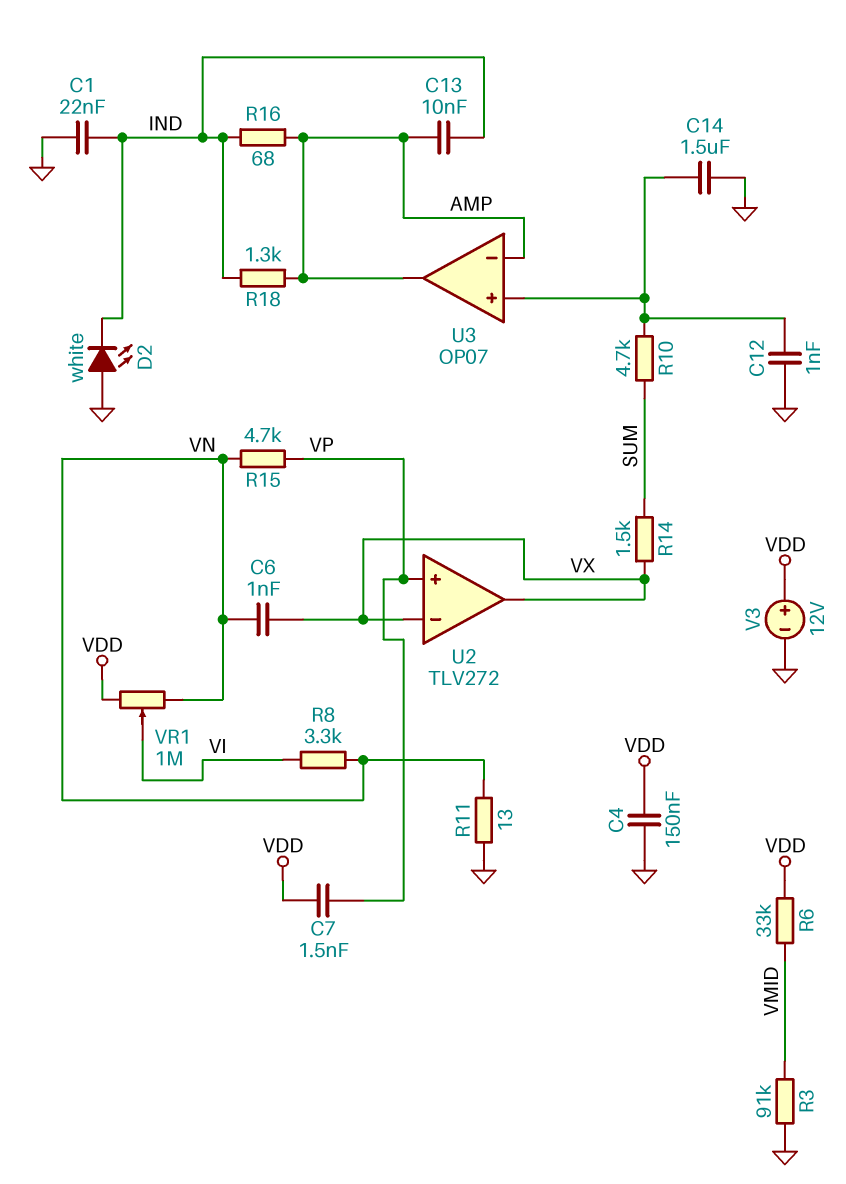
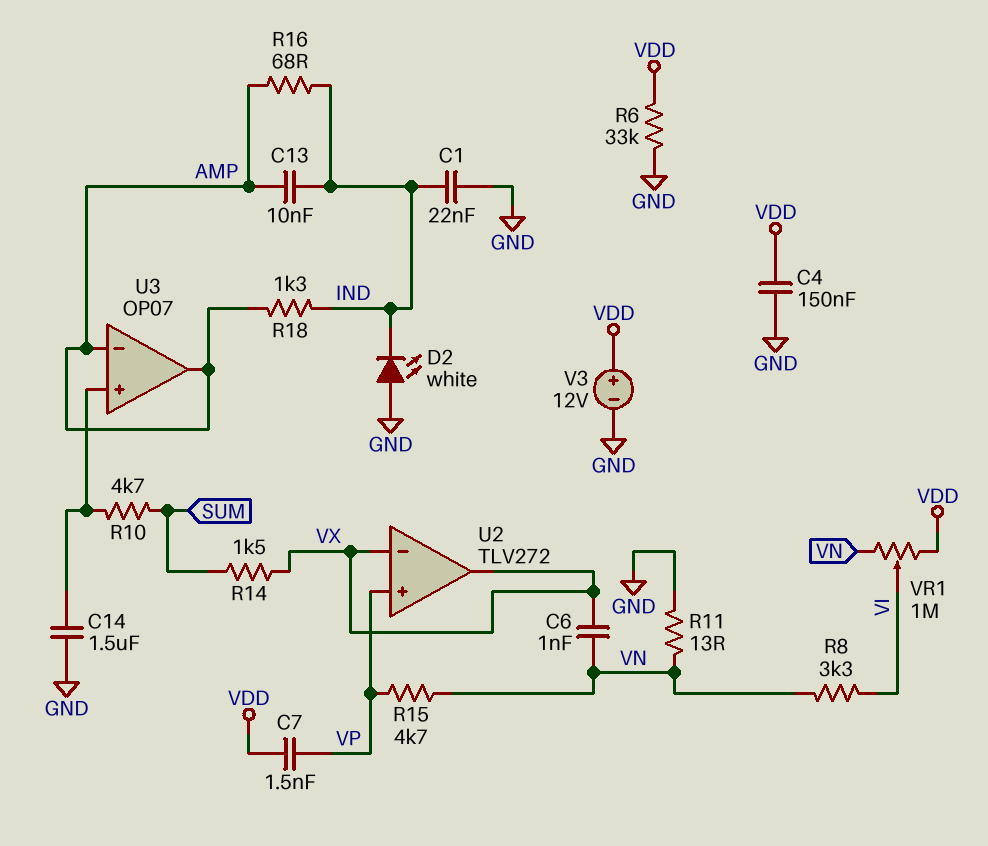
C12: 1nF (GND, U3/in+) -> none
R3: 91k (GND, VMID) -> none
R6: 33k (VDD, VMID) -> 33k (GND, VDD)

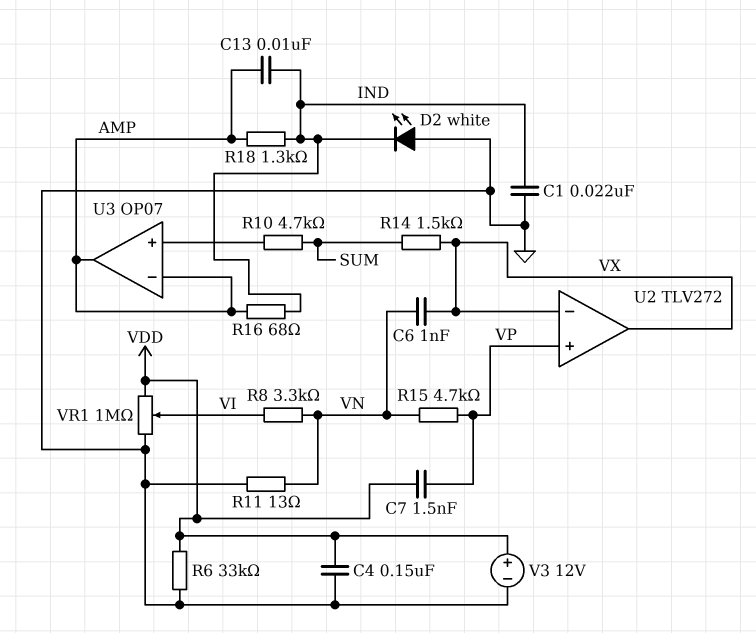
C14: 1.5uF (GND, U3/in+) -> none
VR1: 1M (VDD, VN, wiper VI) -> 1M (GND, VDD, wiper VI)

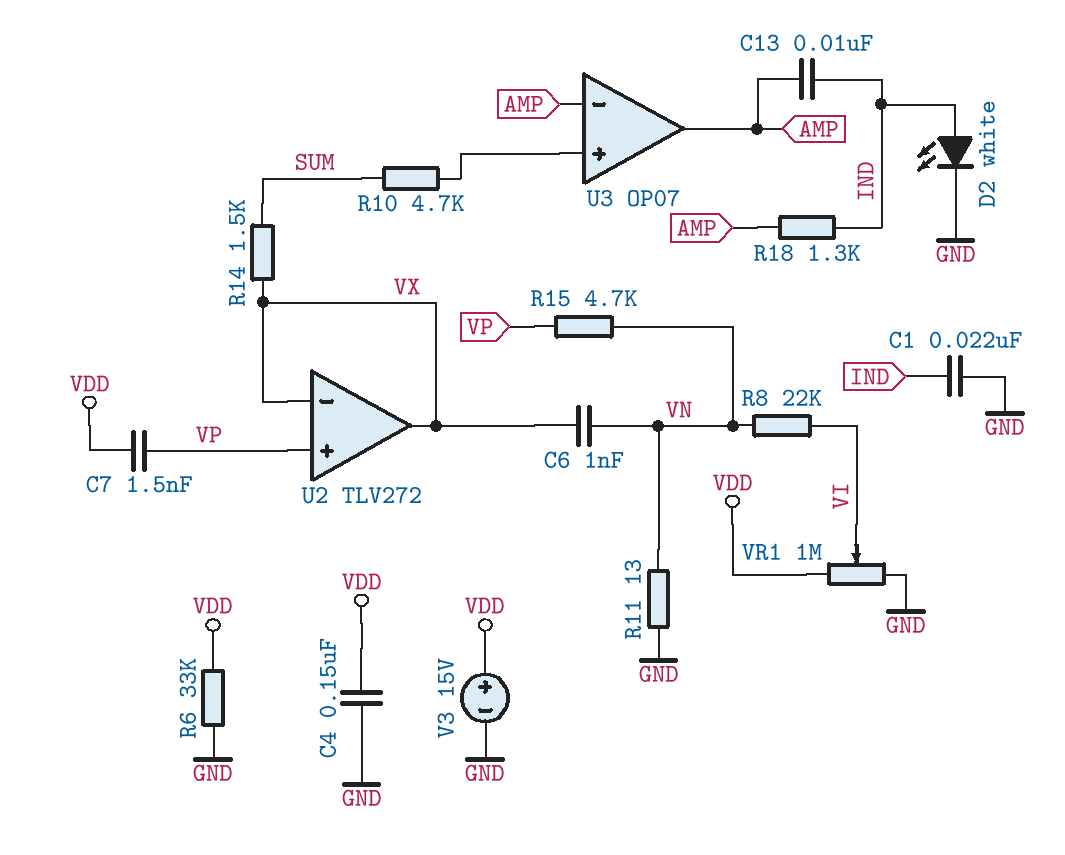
D2: LED white (A GND, K IND) -> LED white (A IND, K GND)
R8: 3.3k (VI, VN) -> 22k (VI, VN)
R16: 68 (AMP, IND) -> none
V3: 12V (plus VDD, minus GND) -> 15V (plus VDD, minus GND)

